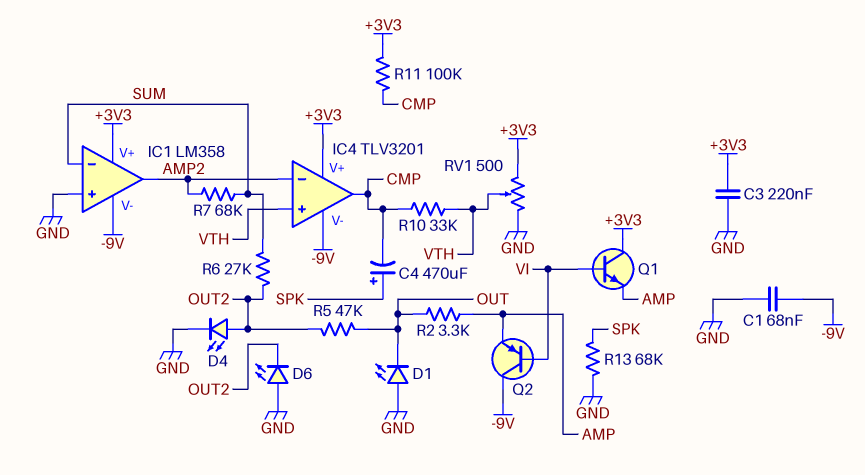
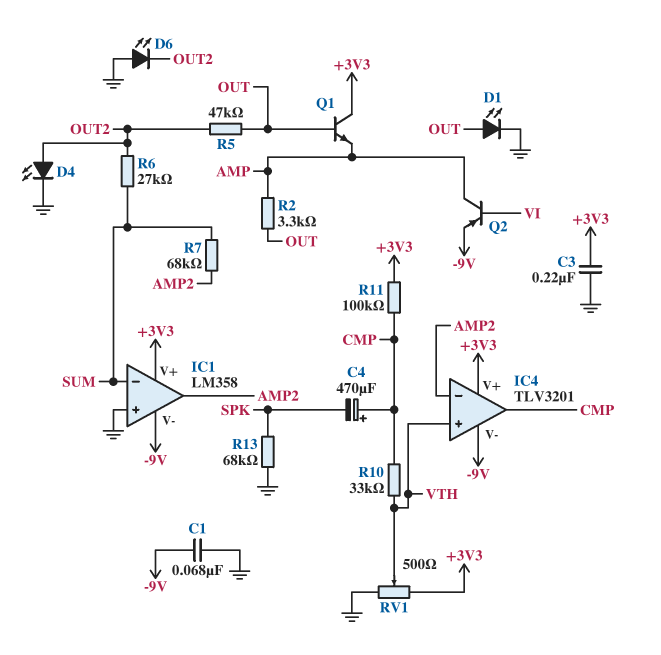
C4: 470uF (plus SPK, minus CMP) -> 470uF (plus CMP, minus SPK)
D1: LED (A GND, K OUT) -> LED (A OUT, K GND)
Q1: NPN (B VI, C +3V3, E AMP) -> NPN (B OUT, C +3V3, E AMP)
Q2: PNP (B VI, C -9V, E AMP) -> PNP (B VI, C AMP, E -9V)

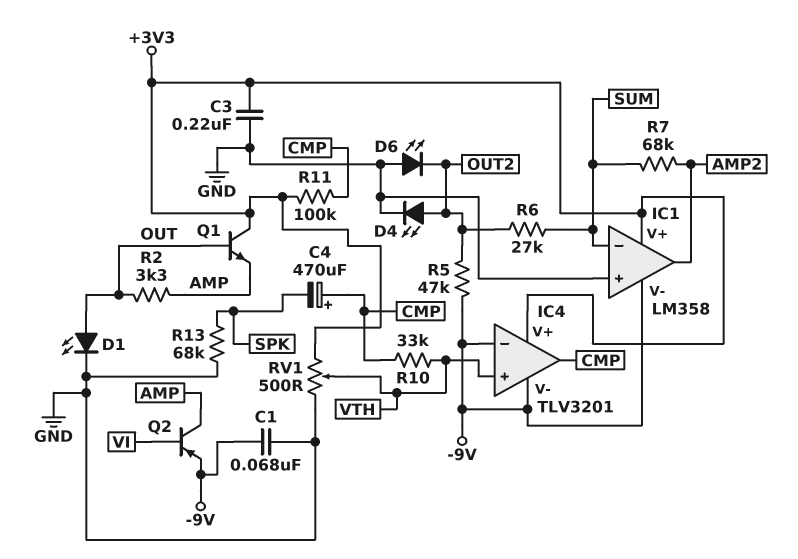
IC4 pin in-: AMP2 -> -9V
R5: 47k (OUT, OUT2) -> 47k (-9V, OUT2)

